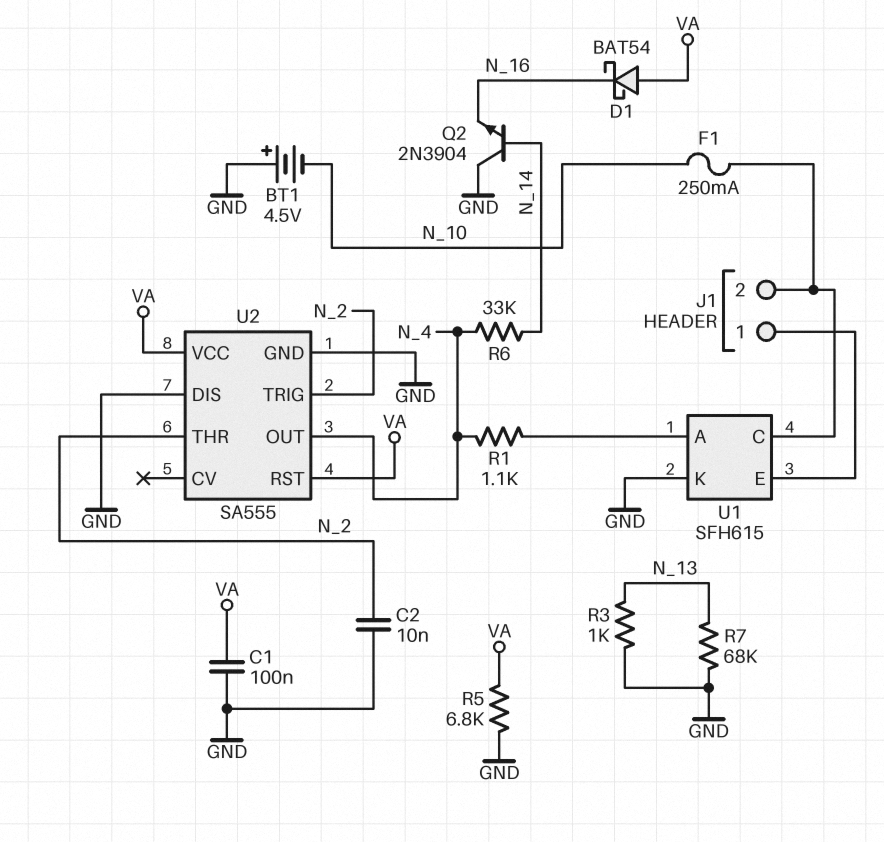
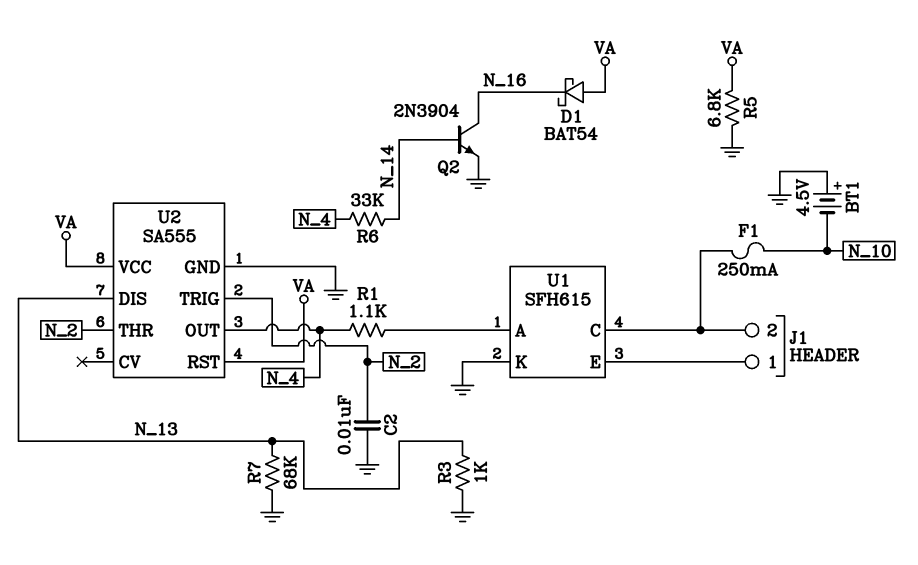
C1: 100nF (GND, VA) -> none
Q2: NPN 2N3904 (B N_14, C GND, E N_16) -> NPN 2N3904 (B N_14, C N_16, E GND)
U2 pin DIS: GND -> N_13

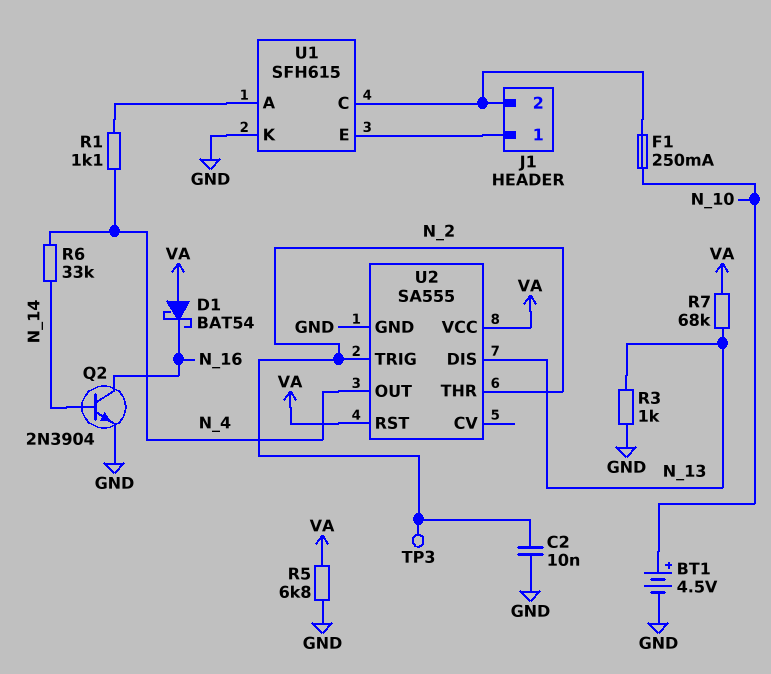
BT1: 4.5V (plus GND, minus N_10) -> 4.5V (plus N_10, minus GND)
R7: 68k (GND, N_13) -> 68k (N_13, VA)
TP3: none -> test point (N_2)

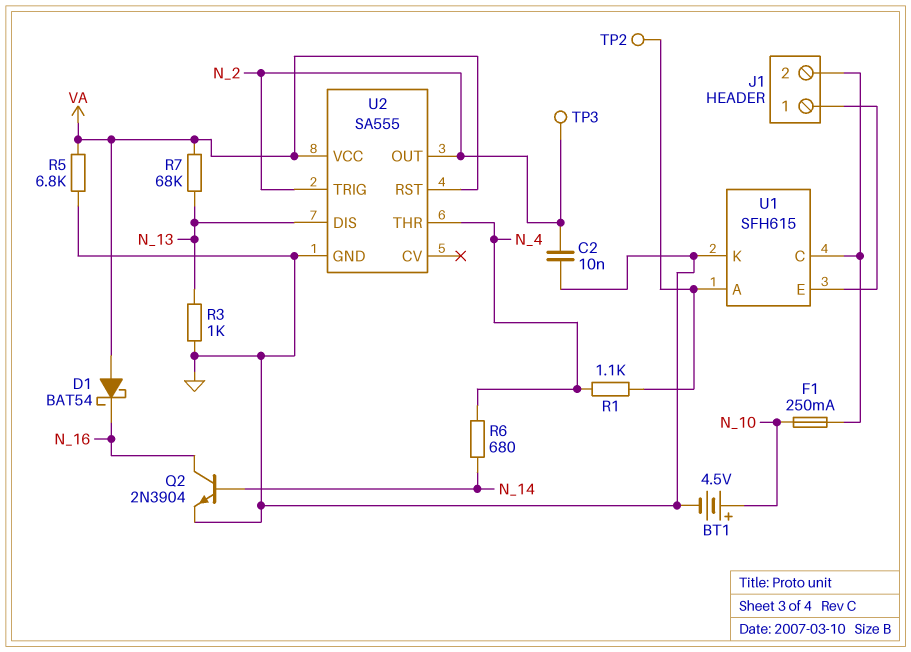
R6: 33k (N_4, N_14) -> 680 (N_4, N_14)
TP2: none -> test point (U1/A)
U2 pin OUT: N_4 -> N_2
U2 pin THR: N_2 -> N_4

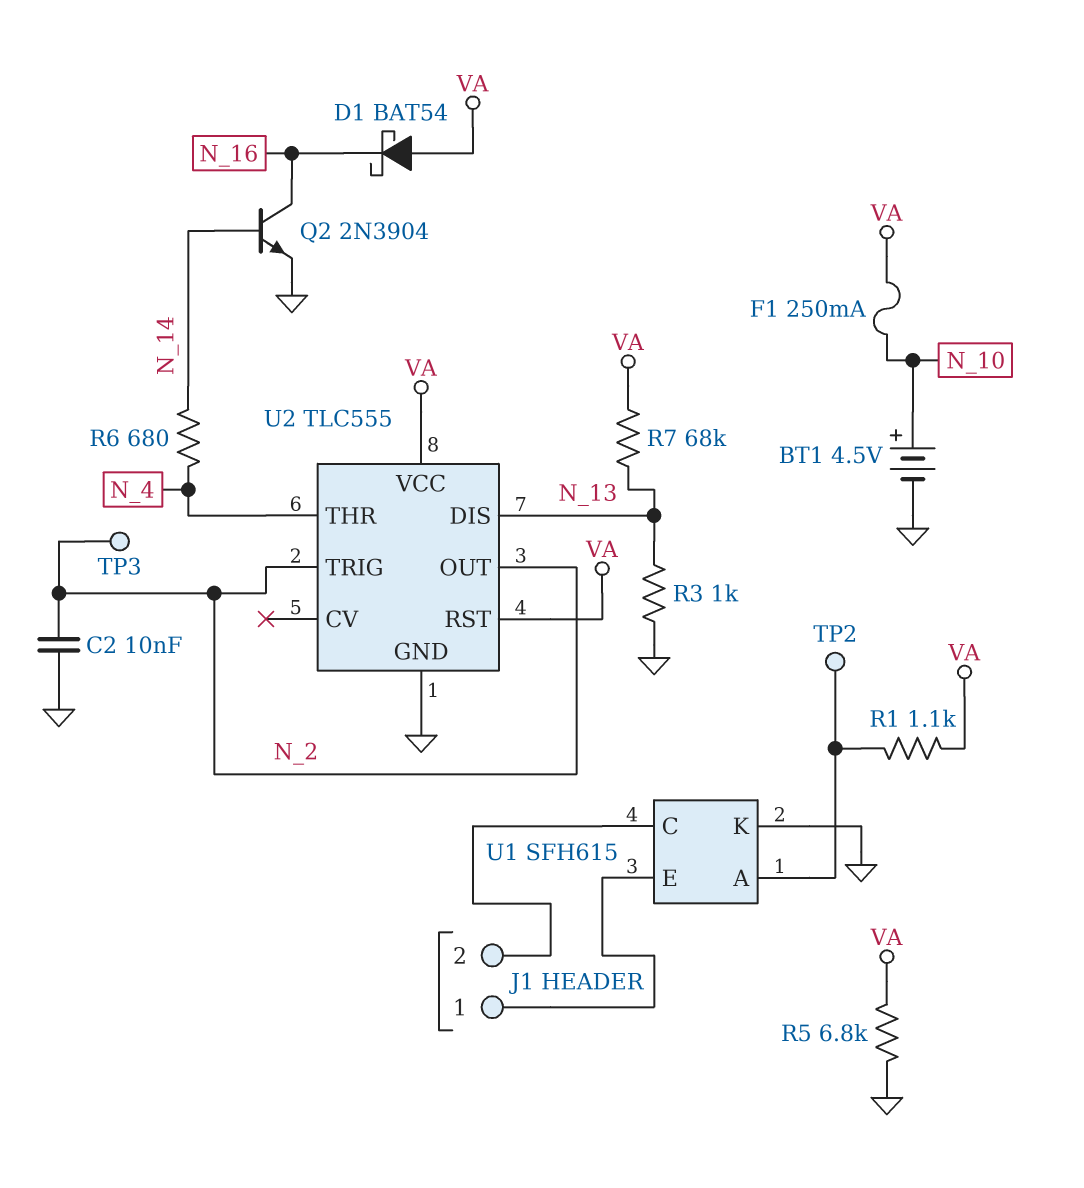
F1: 250mA (J1/2, N_10) -> 250mA (N_10, VA)
R1: 1.1k (N_4, U1/A) -> 1.1k (U1/A, VA)
U2: SA555 -> TLC555

